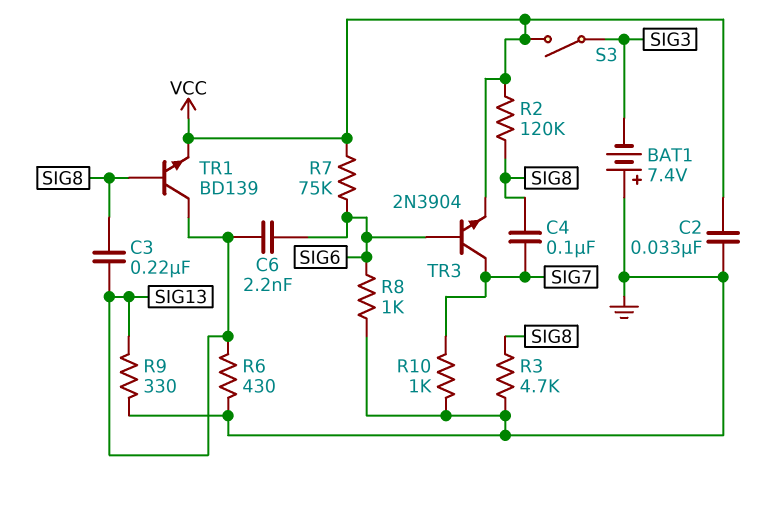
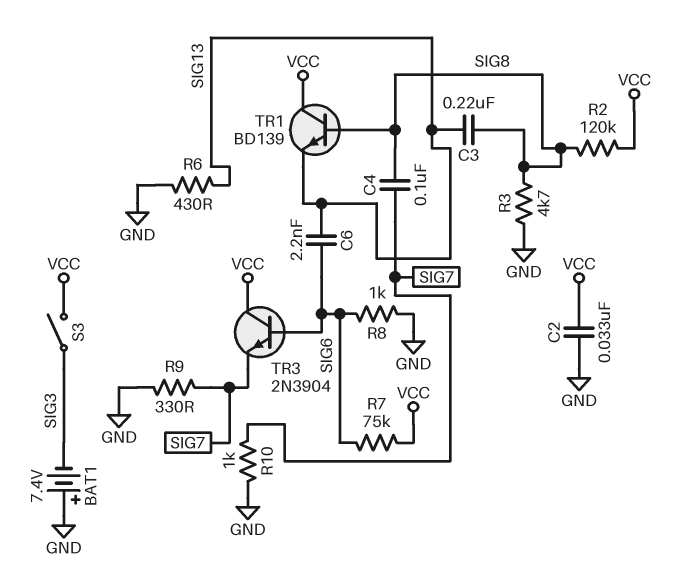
R9: 330 (GND, SIG13) -> 330 (GND, SIG7)
TR1: NPN BD139 (B SIG8, C SIG13, E VCC) -> NPN BD139 (B SIG8, C VCC, E SIG13)
TR3: NPN 2N3904 (B SIG6, C SIG7, E VCC) -> NPN 2N3904 (B SIG6, C VCC, E SIG7)

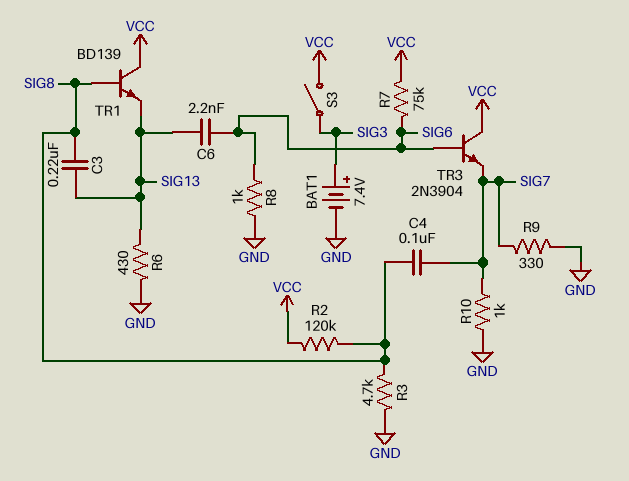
BAT1: 7.4V (plus GND, minus SIG3) -> 7.4V (plus SIG3, minus GND)
C2: 33nF (GND, VCC) -> none

